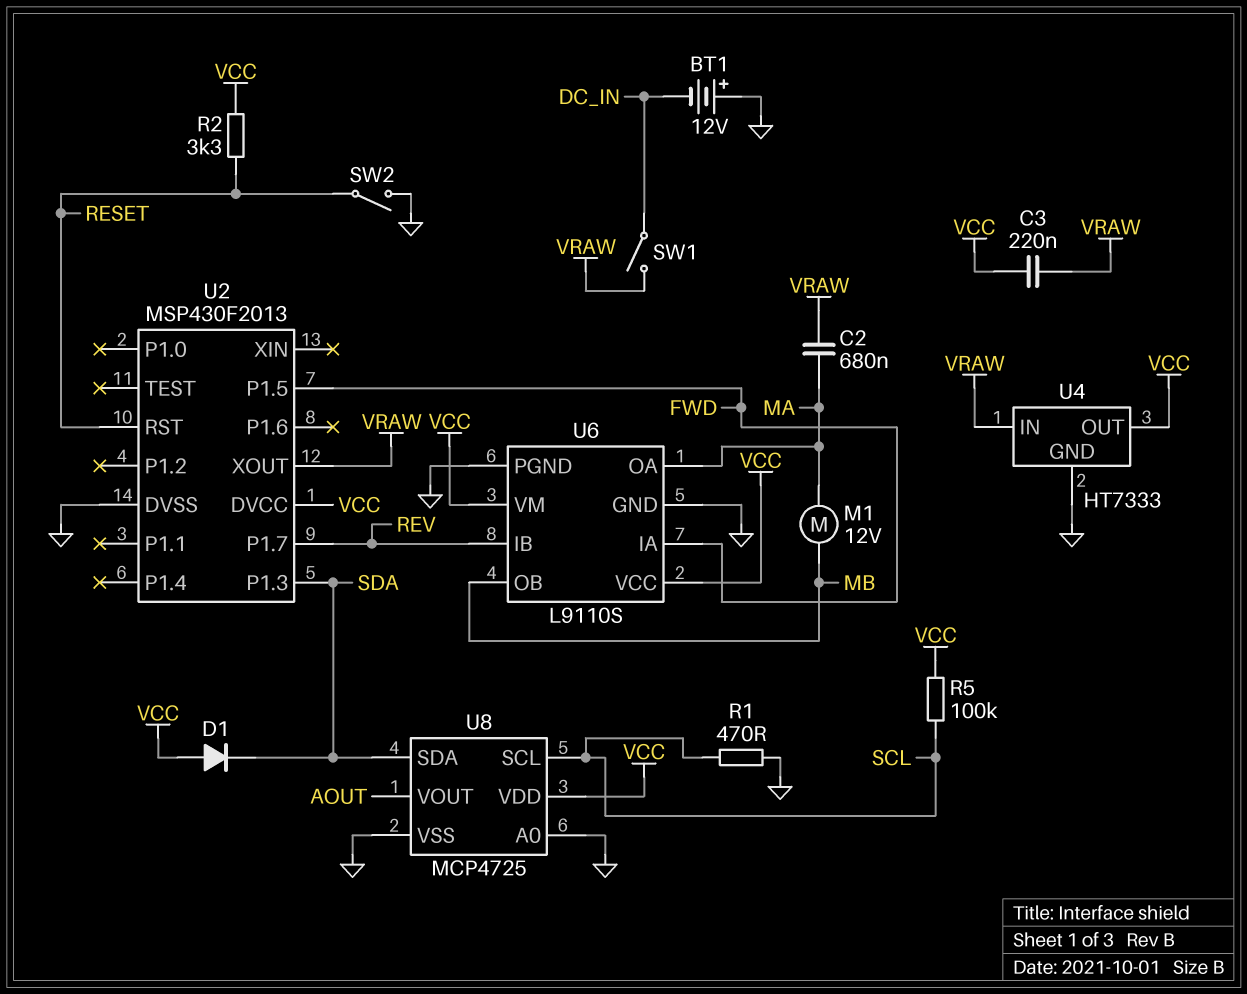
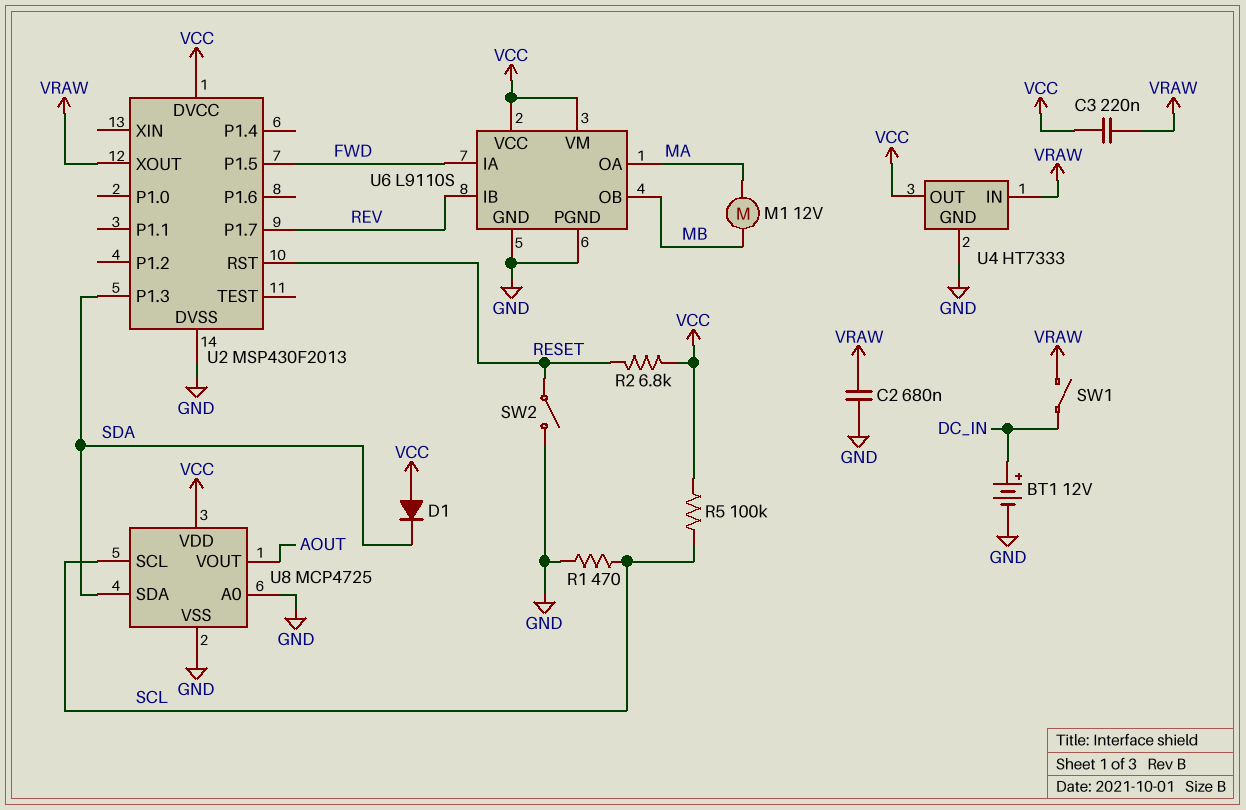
BT1: 12V (plus GND, minus DC_IN) -> 12V (plus DC_IN, minus GND)
C2: 680nF (MA, VRAW) -> 680nF (GND, VRAW)
R2: 3.3k (RESET, VCC) -> 6.8k (RESET, VCC)

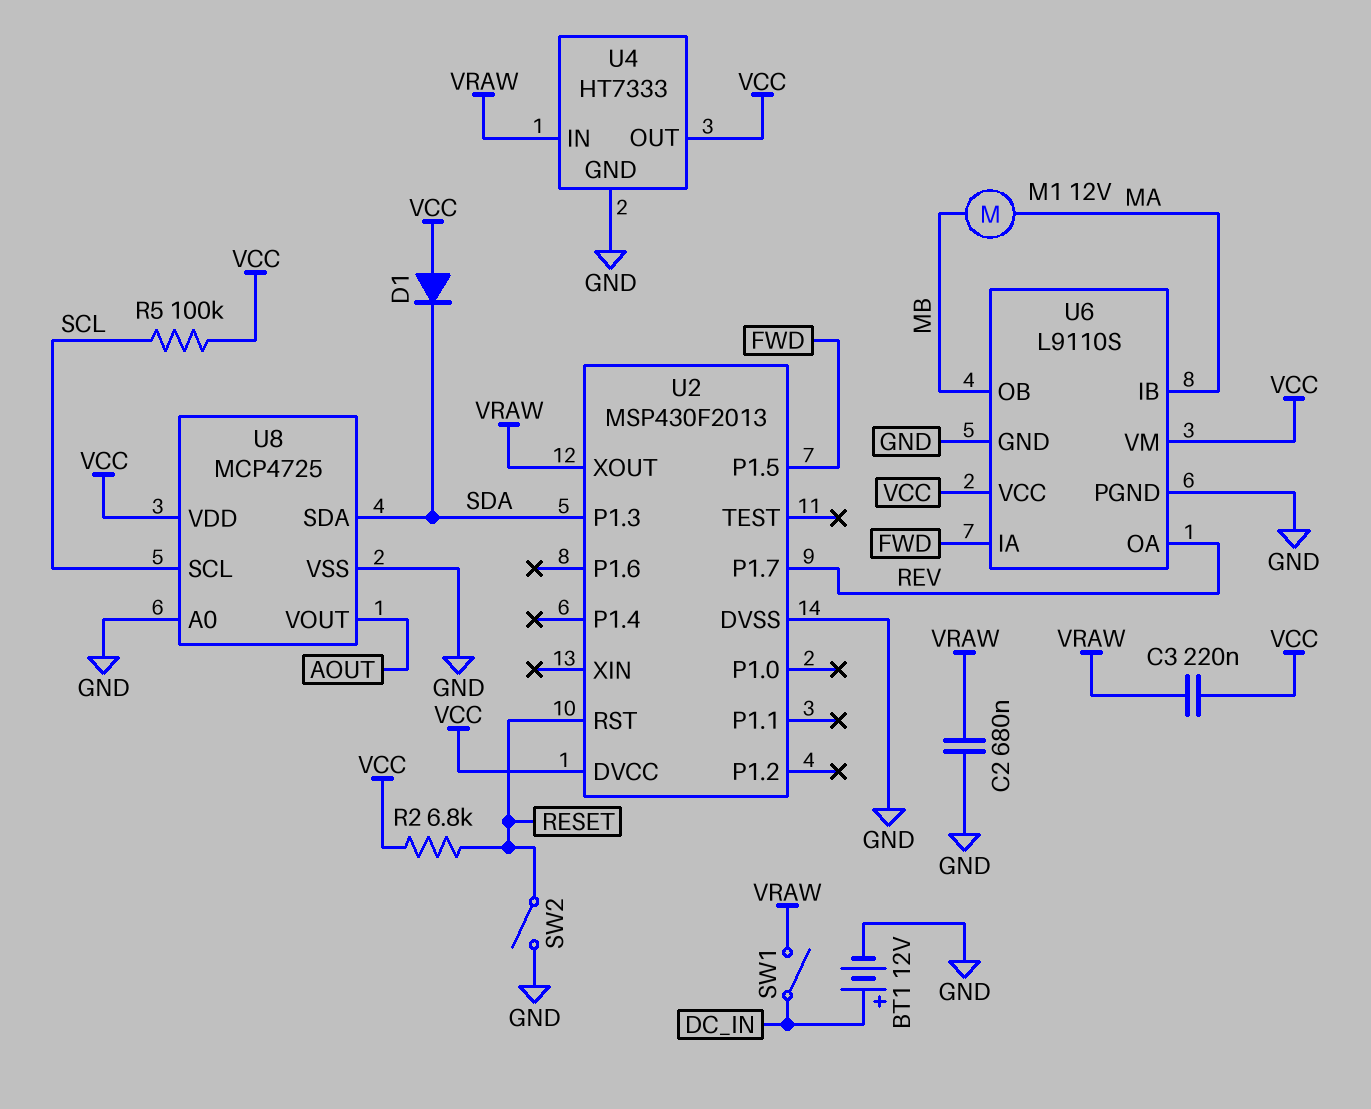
R1: 470 (GND, SCL) -> none
U6 pin IB: REV -> MA
U6 pin OA: MA -> REV

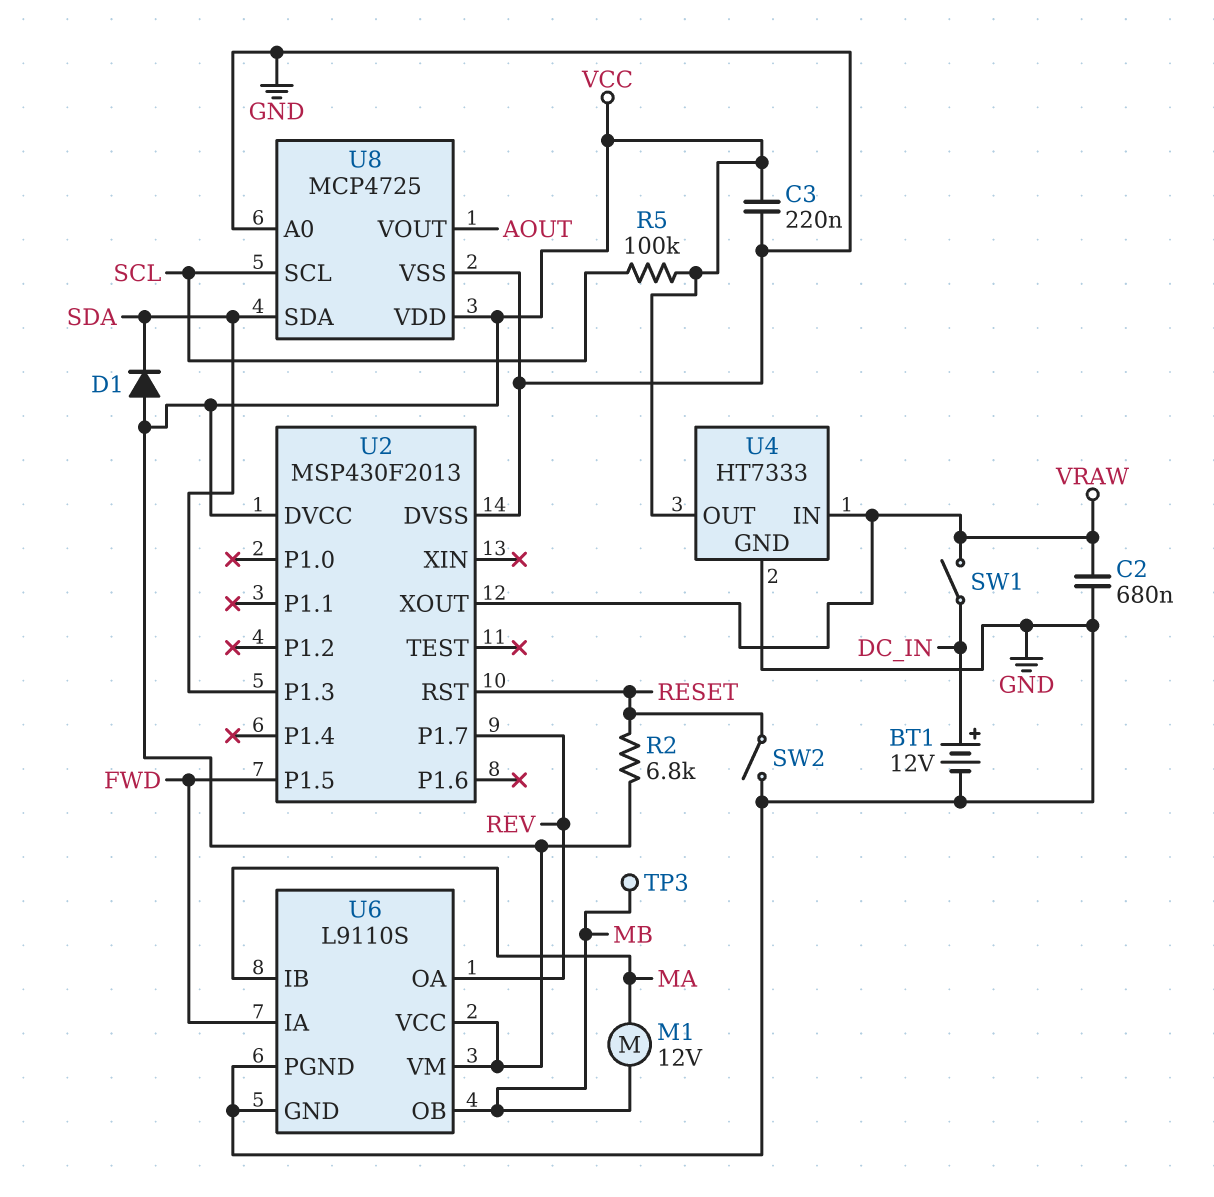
C3: 220nF (VCC, VRAW) -> 220nF (GND, VCC)
TP3: none -> test point (MB)

